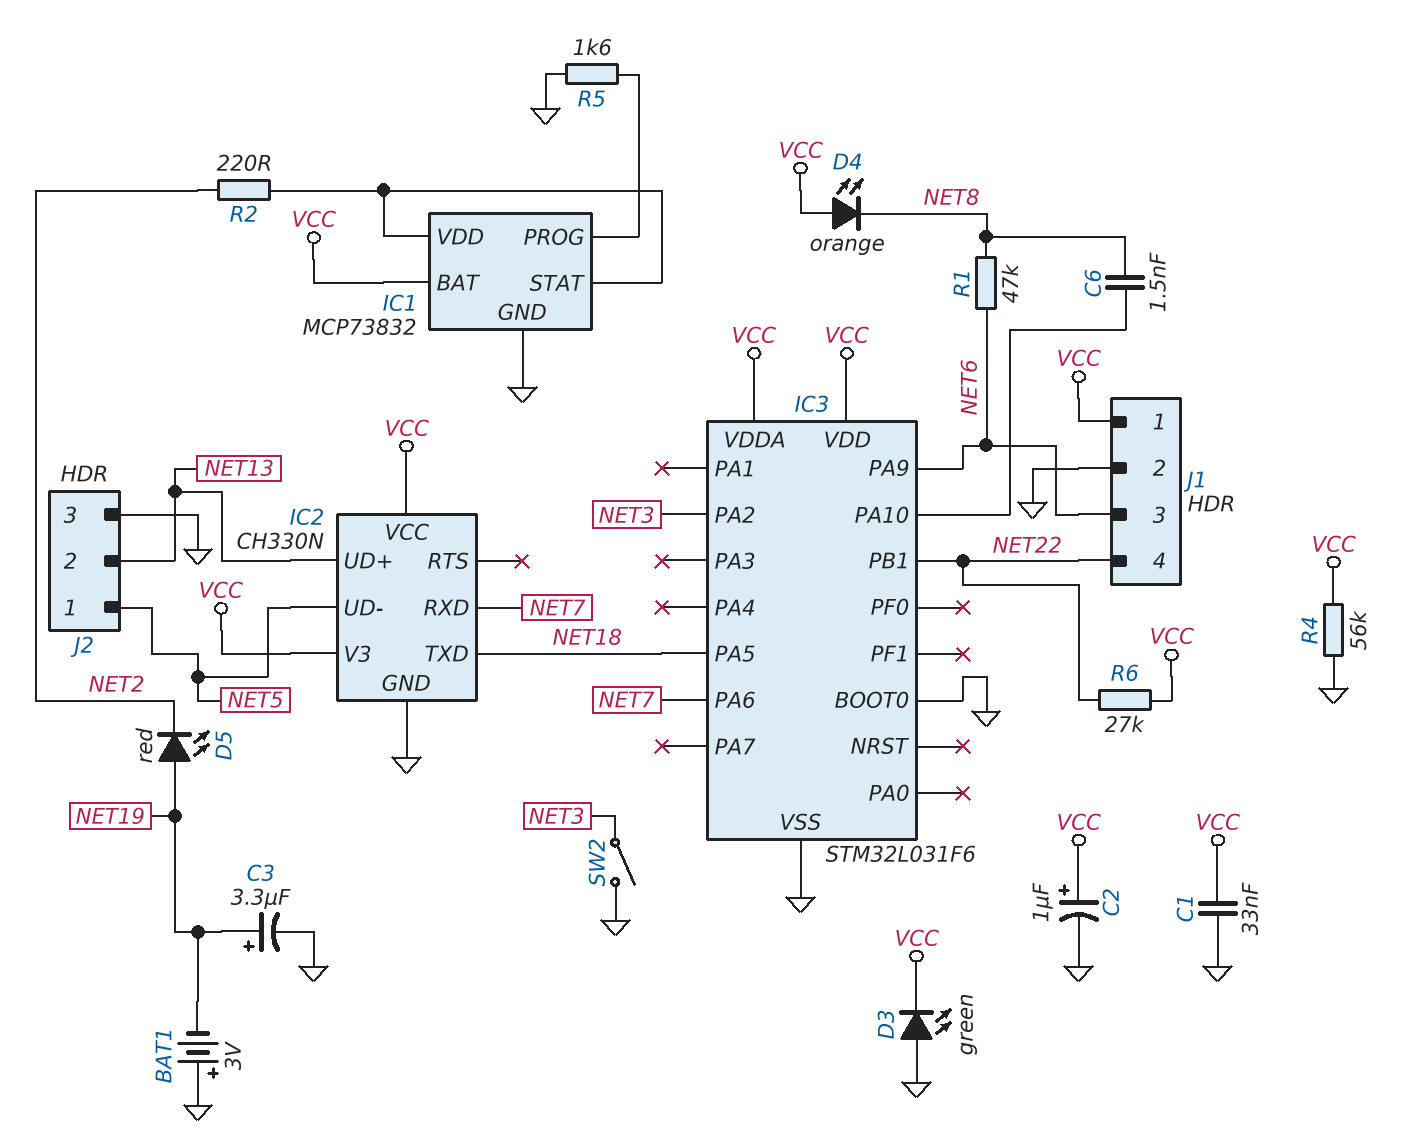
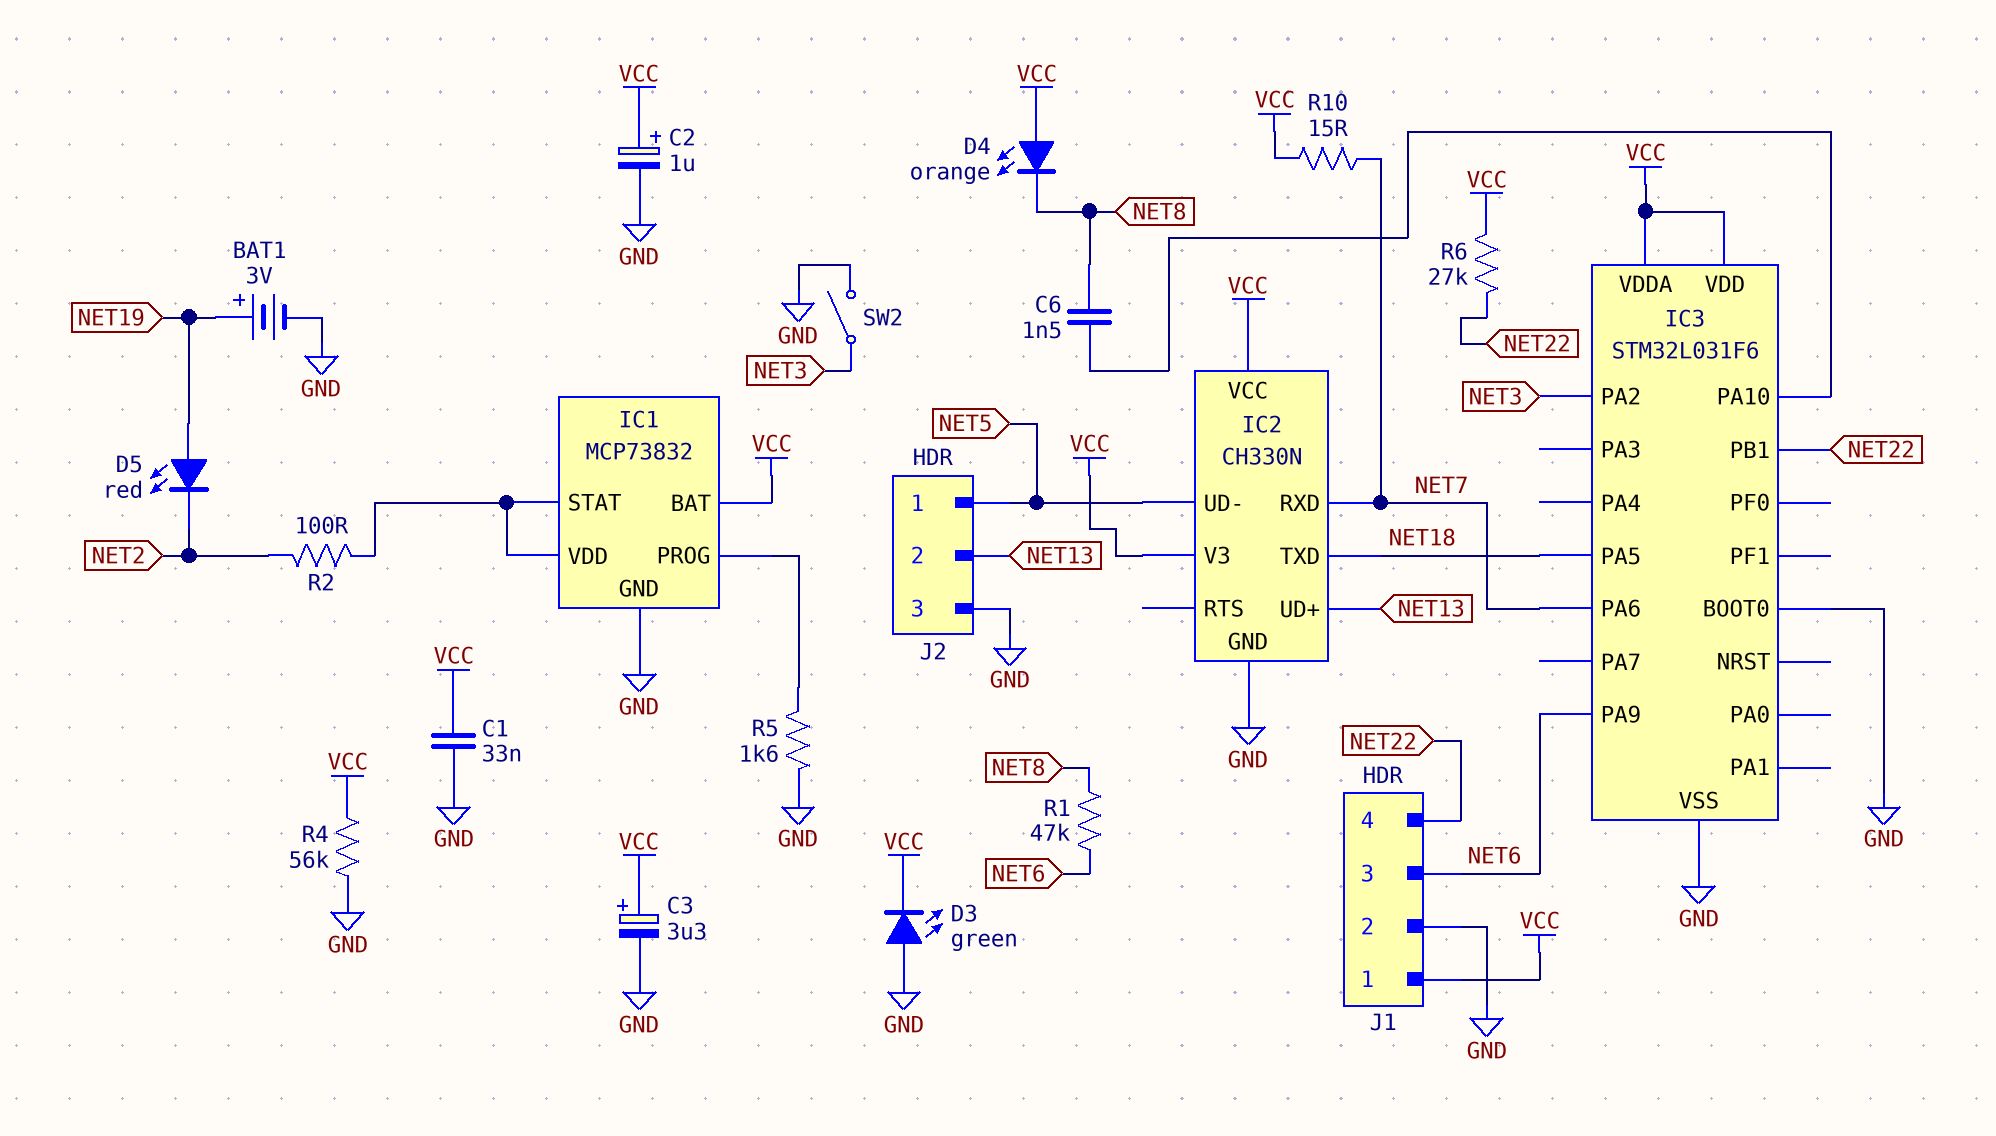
BAT1: 3V (plus GND, minus NET19) -> 3V (plus NET19, minus GND)
C3: 3.3uF (plus NET19, minus GND) -> 3.3uF (plus VCC, minus GND)
R2: 220 (IC1/STAT, NET2) -> 100 (IC1/STAT, NET2)
R10: none -> 15 (NET7, VCC)

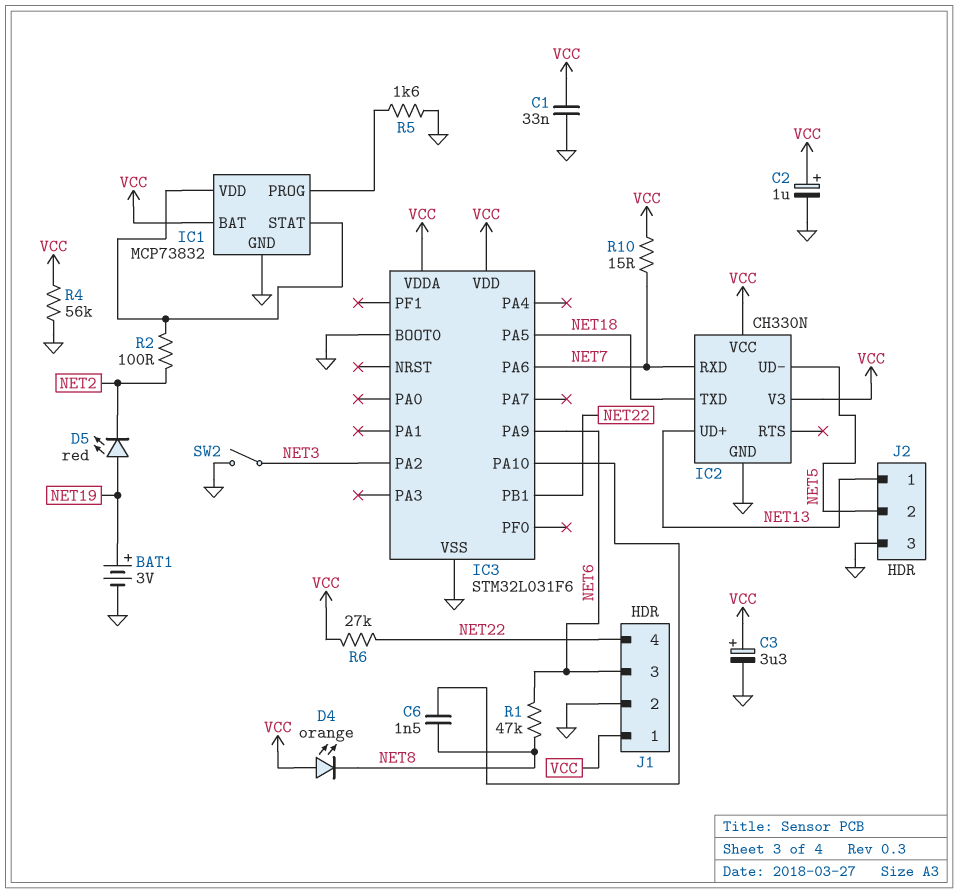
D3: LED green (A GND, K VCC) -> none
J2 pin 1: NET5 -> NET13
J2 pin 2: NET13 -> NET5

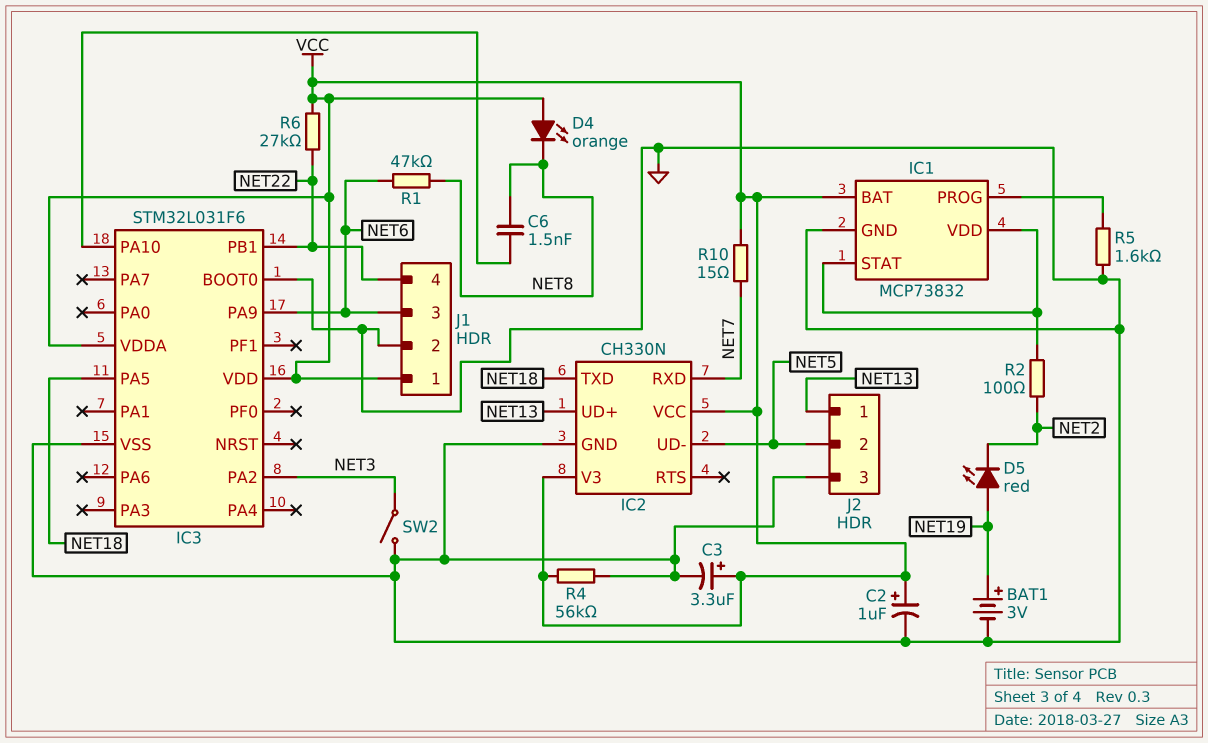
C1: 33nF (GND, VCC) -> none
IC3 pin PA6: NET7 -> none

